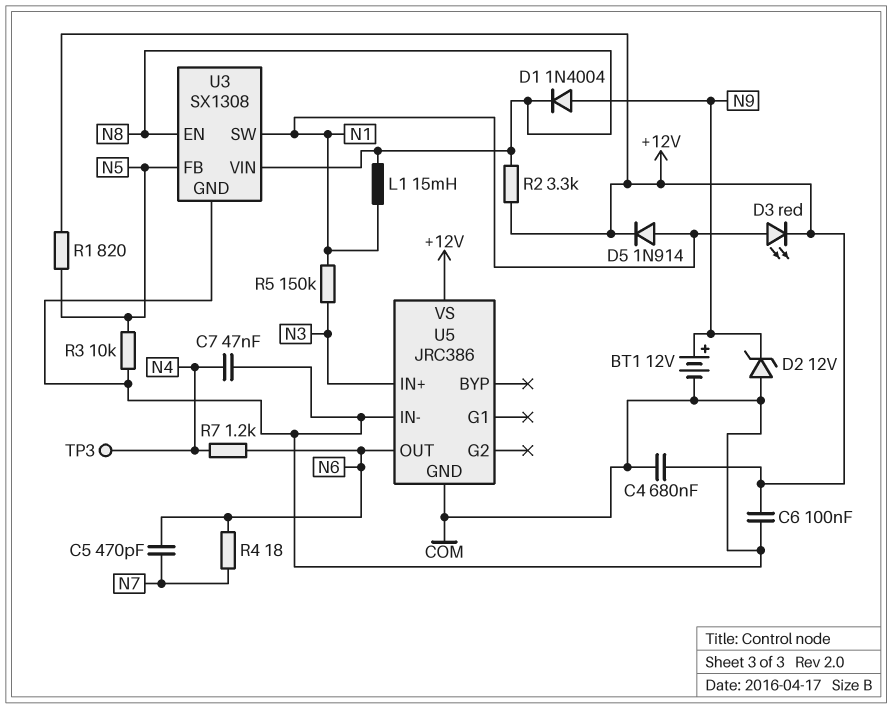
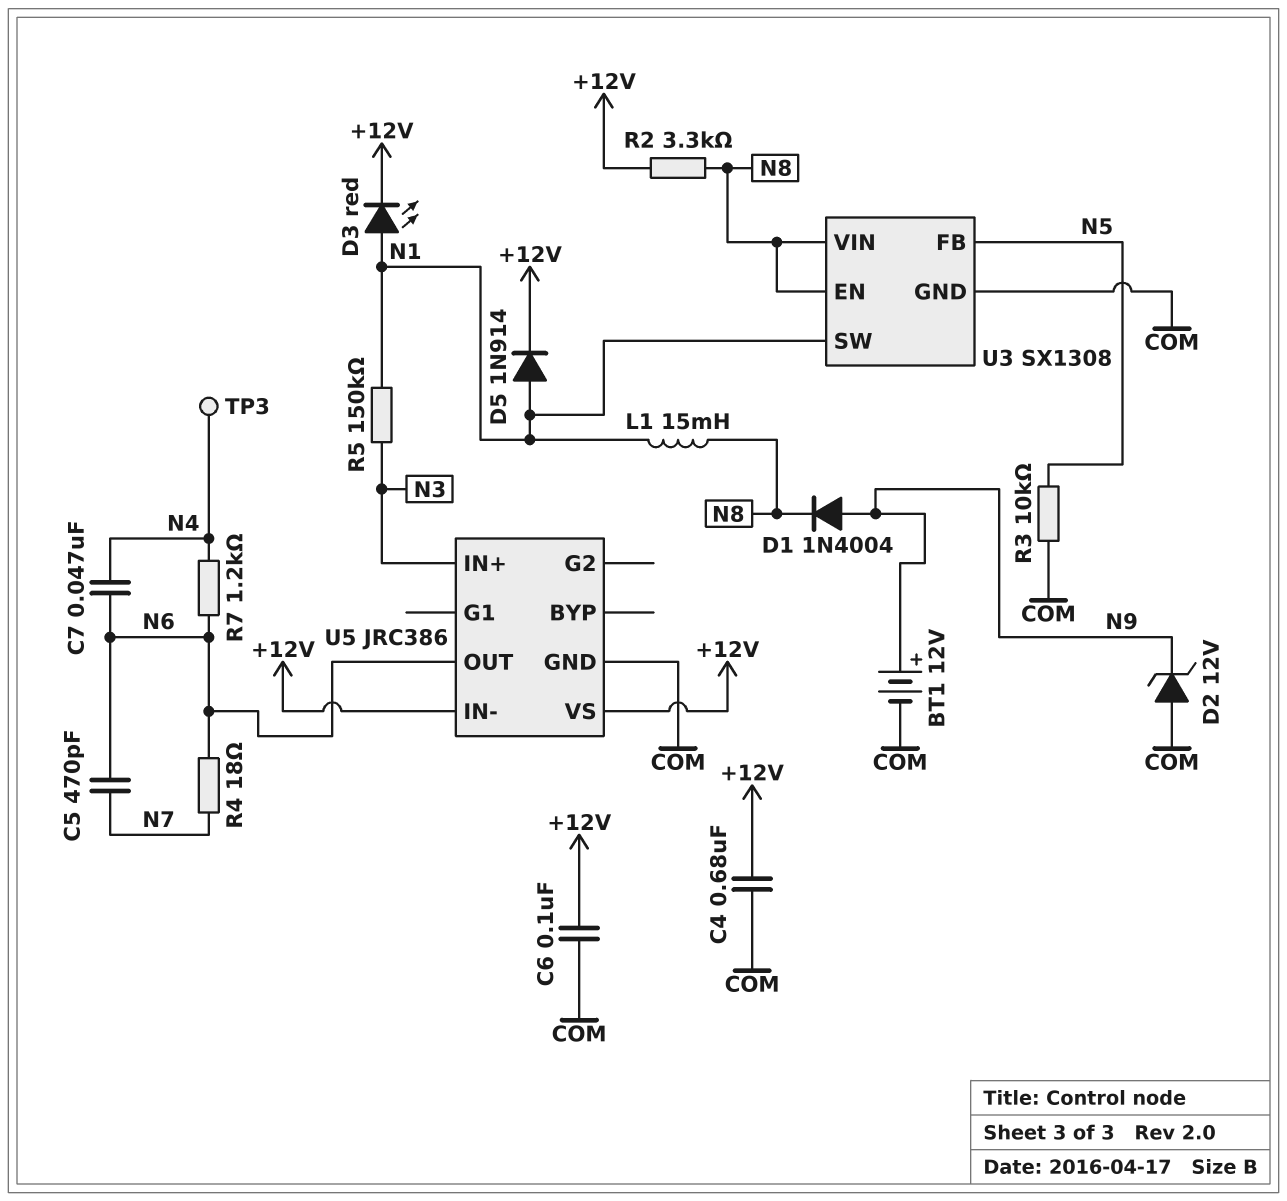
C7: 47nF (COM, N4) -> 47nF (N4, N6)
R1: 820 (+12V, N5) -> none
U5 pin IN-: COM -> +12V

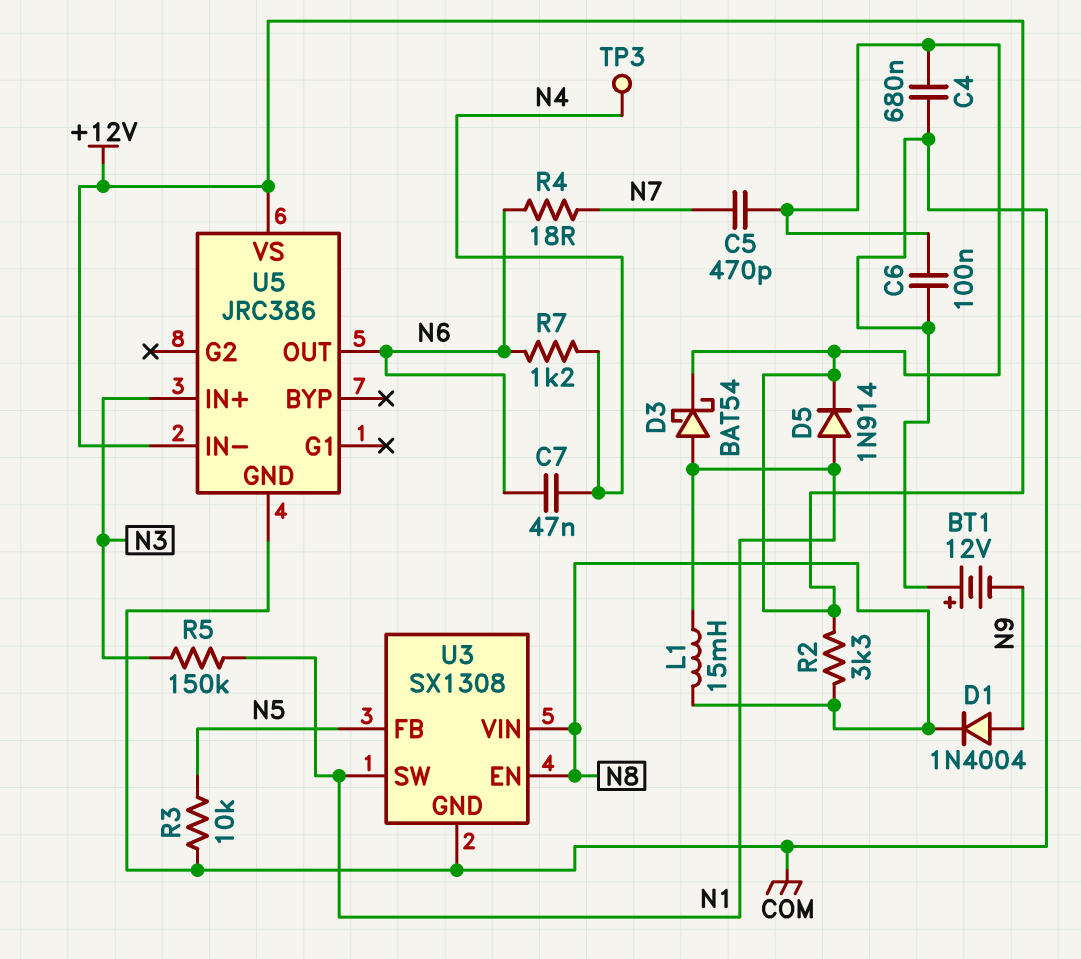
BT1: 12V (plus N9, minus COM) -> 12V (plus COM, minus N9)
C5: 470pF (N6, N7) -> 470pF (+12V, N7)
D2: zener 12V (A COM, K N9) -> none
D3: LED red (A N1, K +12V) -> schottky BAT54 (A N1, K +12V)

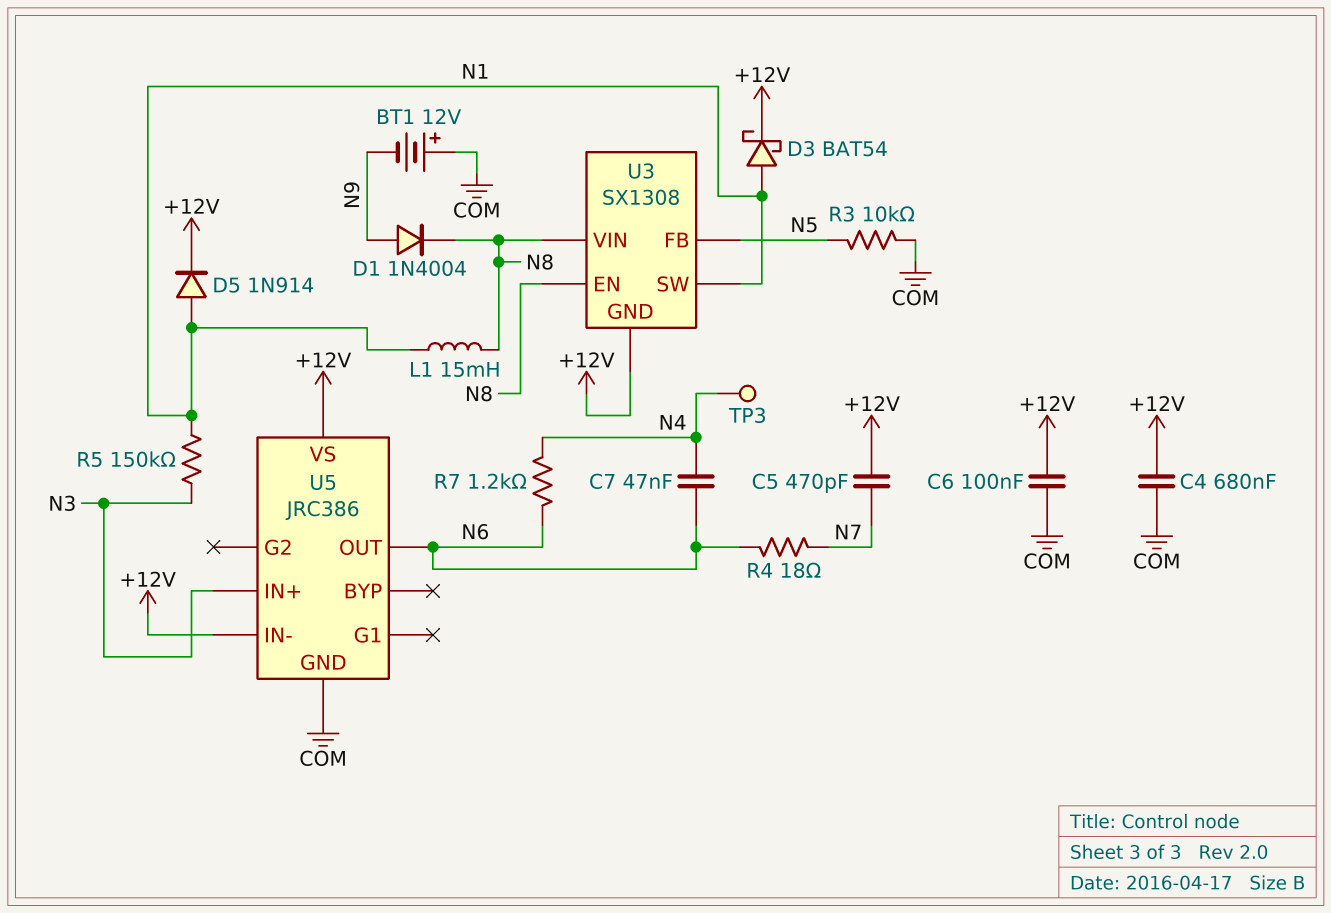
R2: 3.3k (+12V, N8) -> none
U3 pin GND: COM -> +12V

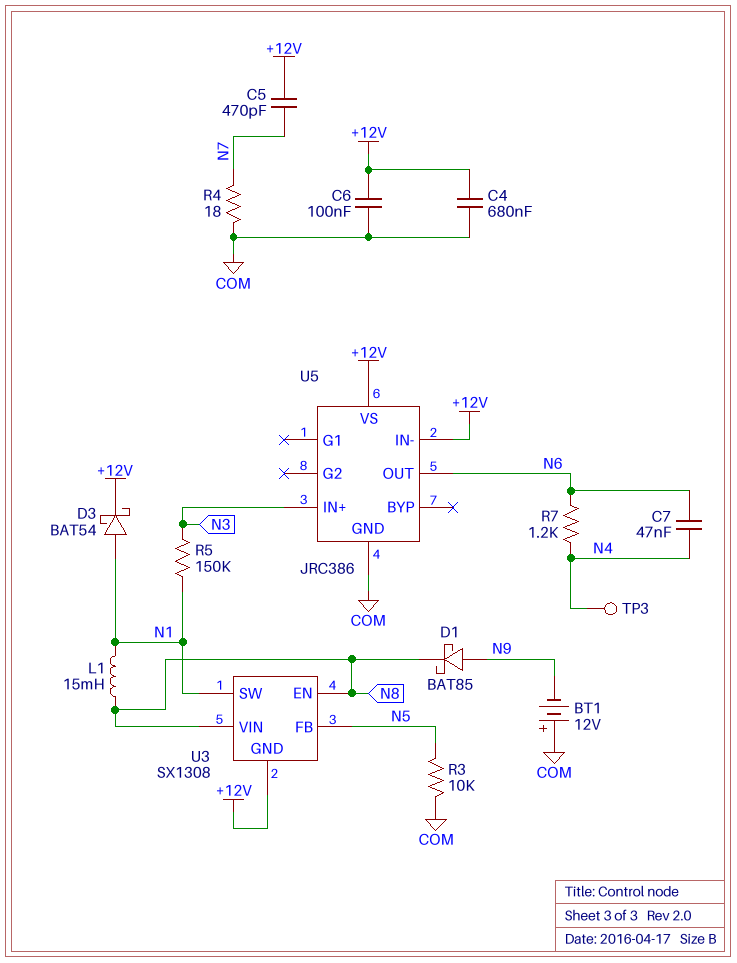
D1: diode 1N4004 (A N9, K N8) -> schottky BAT85 (A N9, K N8)
D5: diode 1N914 (A N1, K +12V) -> none
R4: 18 (N6, N7) -> 18 (COM, N7)

